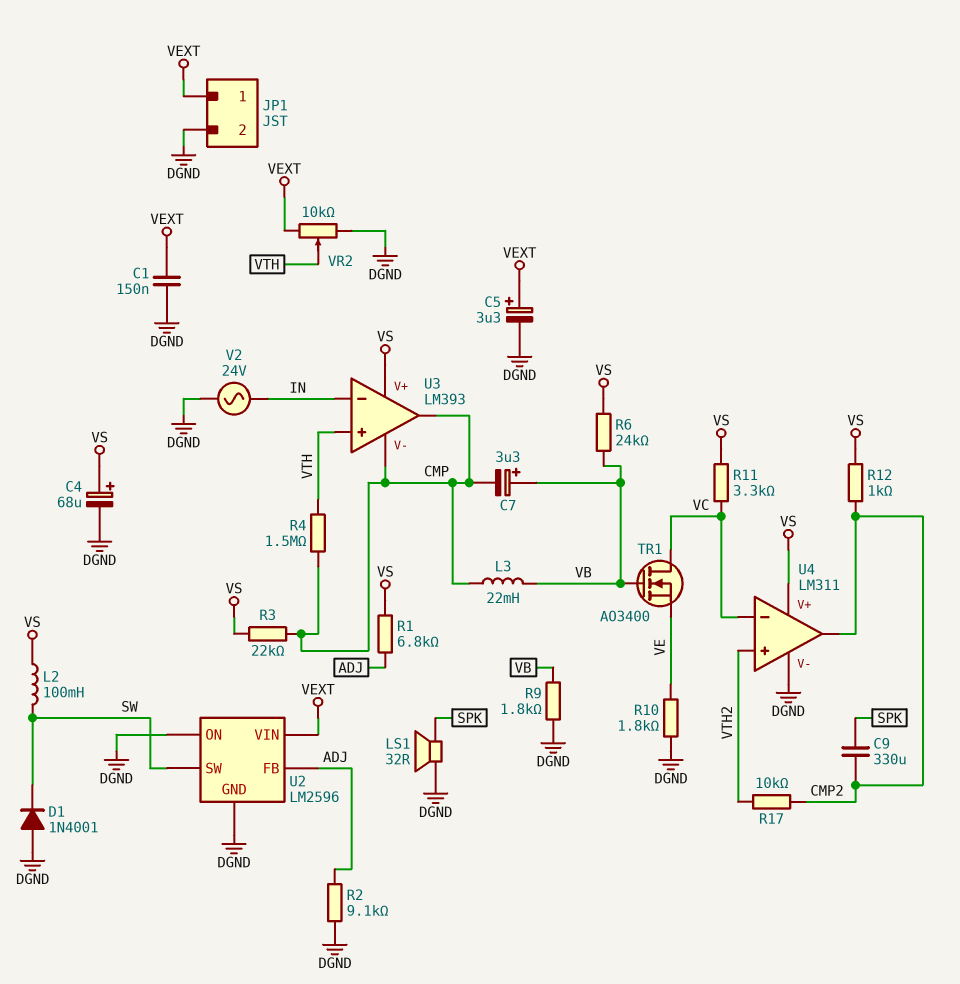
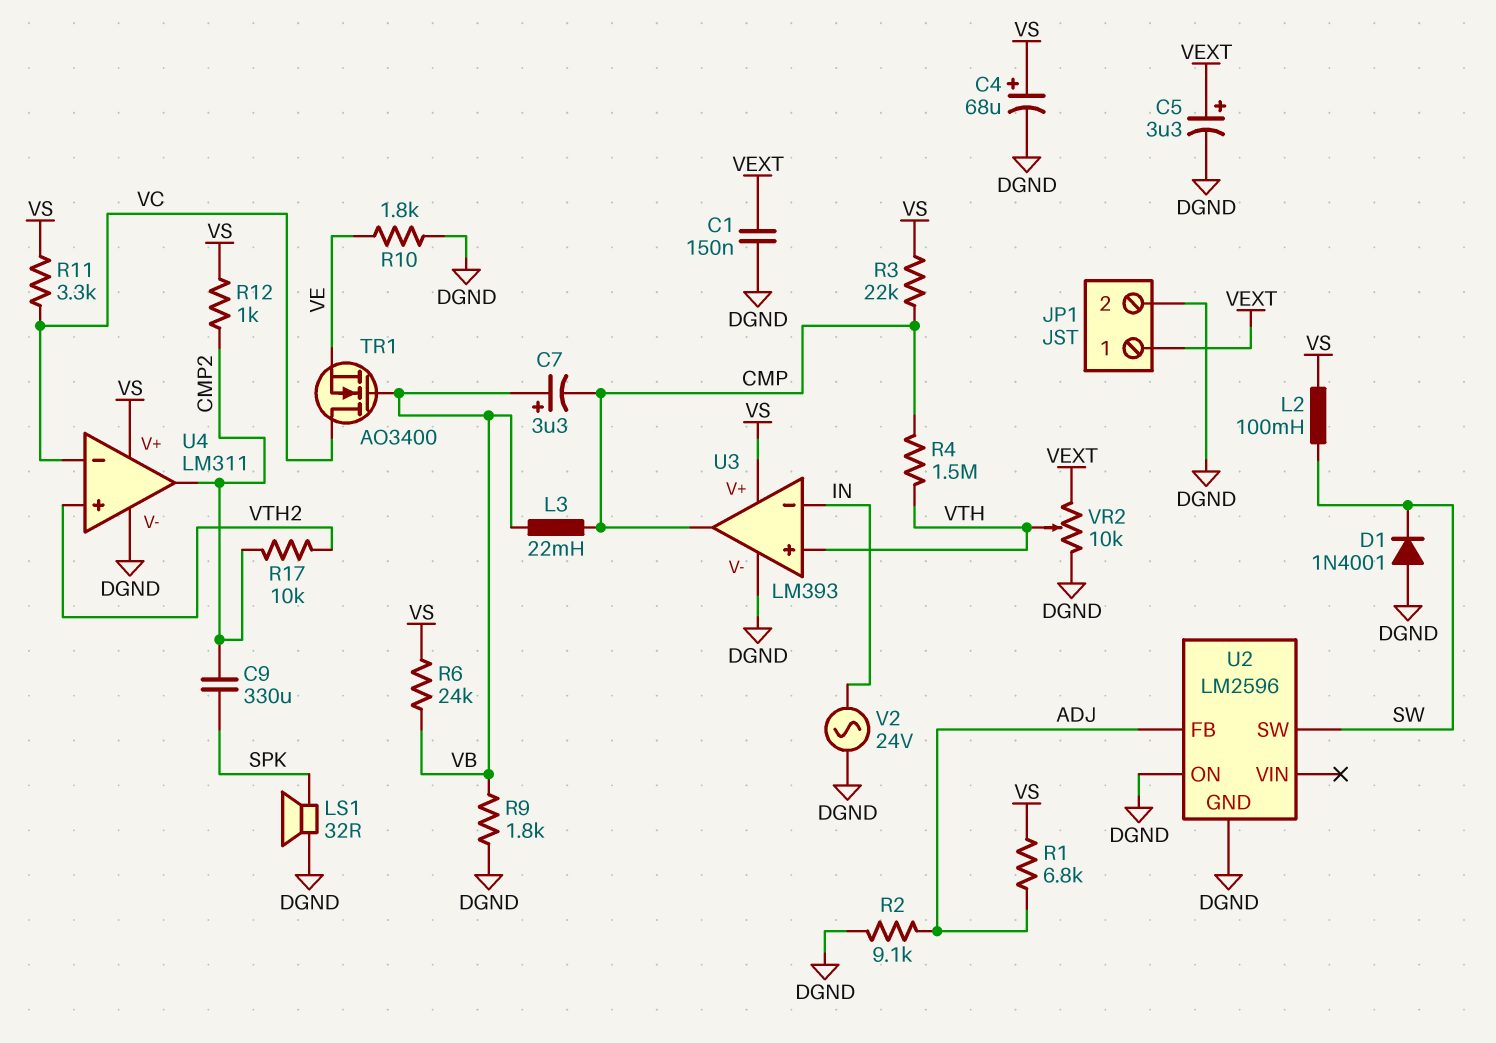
U2 pin VIN: VEXT -> none
U3 pin V-: CMP -> DGND

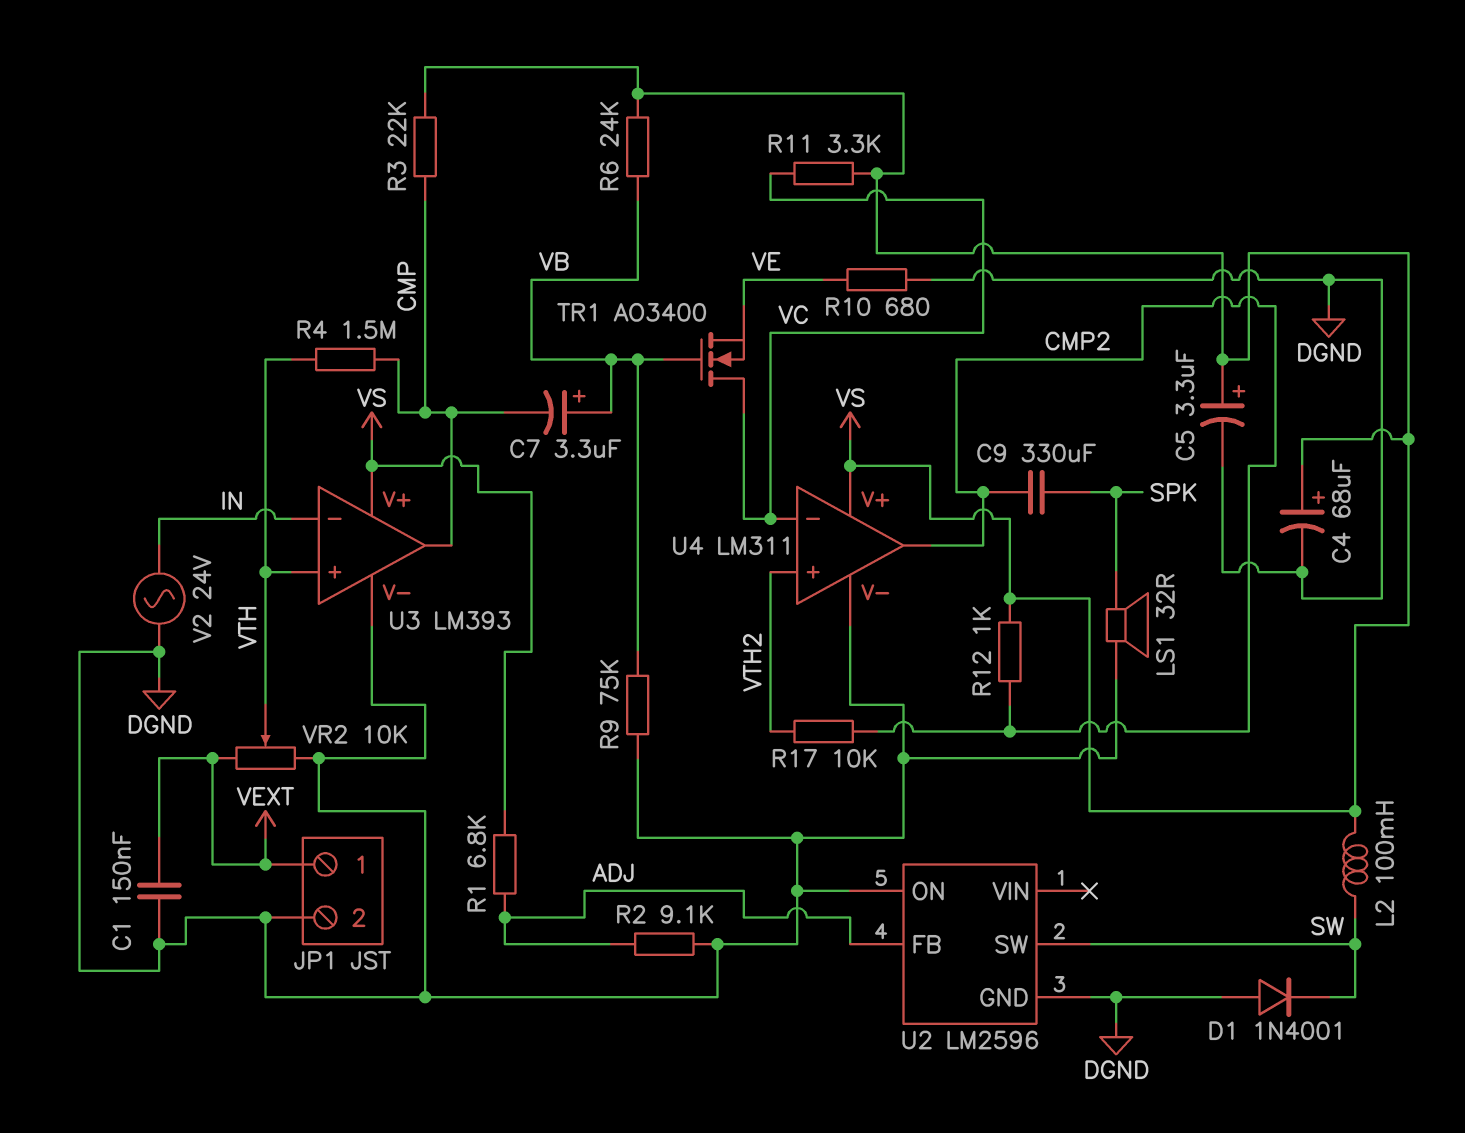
C5: 3.3uF (plus VEXT, minus DGND) -> 3.3uF (plus VS, minus DGND)
L3: 22mH (CMP, VB) -> none
R9: 1.8k (DGND, VB) -> 75k (DGND, VB)
R10: 1.8k (DGND, VE) -> 680 (DGND, VE)

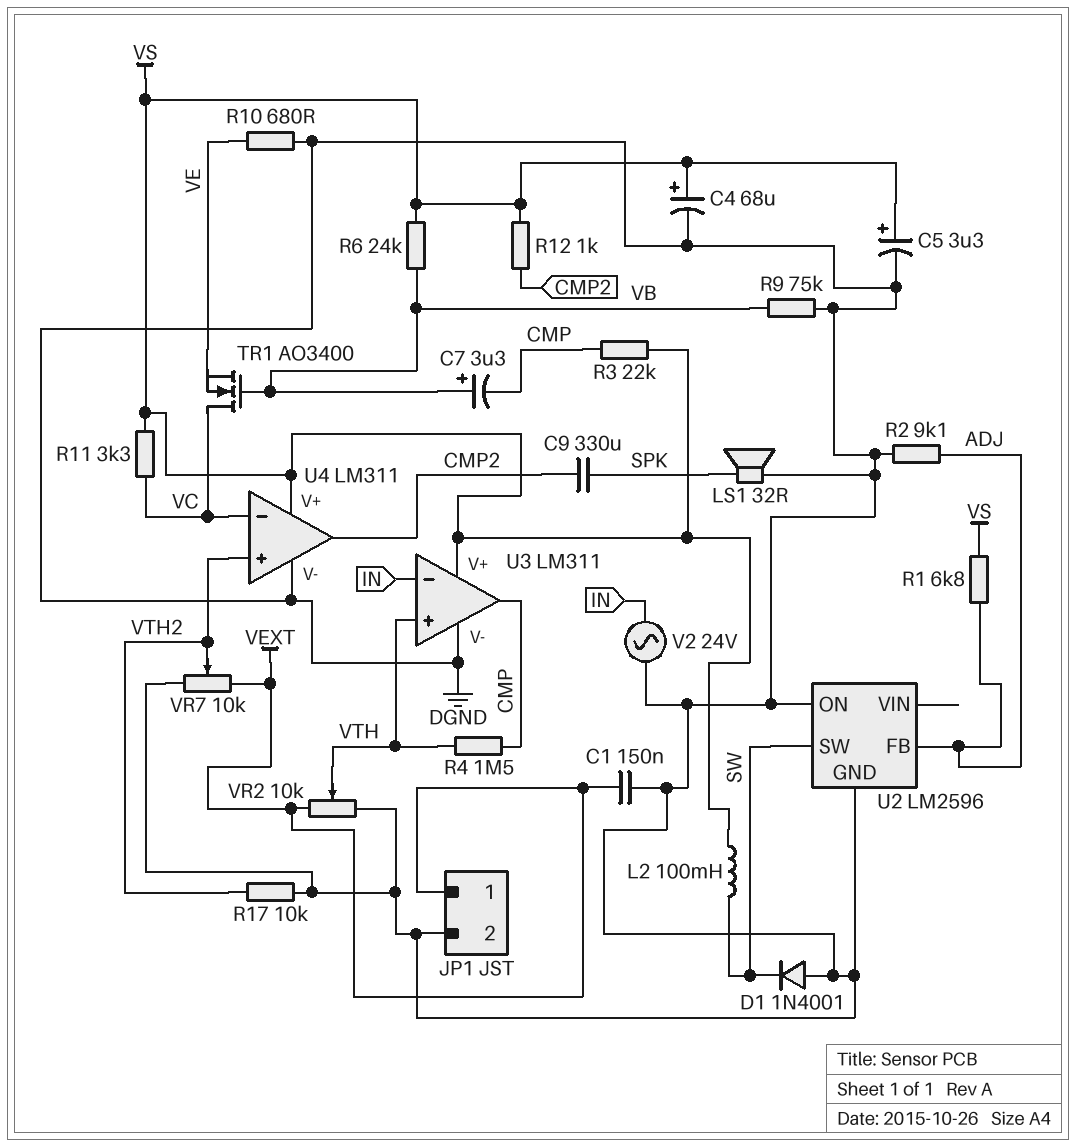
R17: 10k (CMP2, VTH2) -> 10k (DGND, VTH2)
U3: LM393 -> LM311
VR7: none -> 10k (DGND, VEXT, wiper VTH2)

